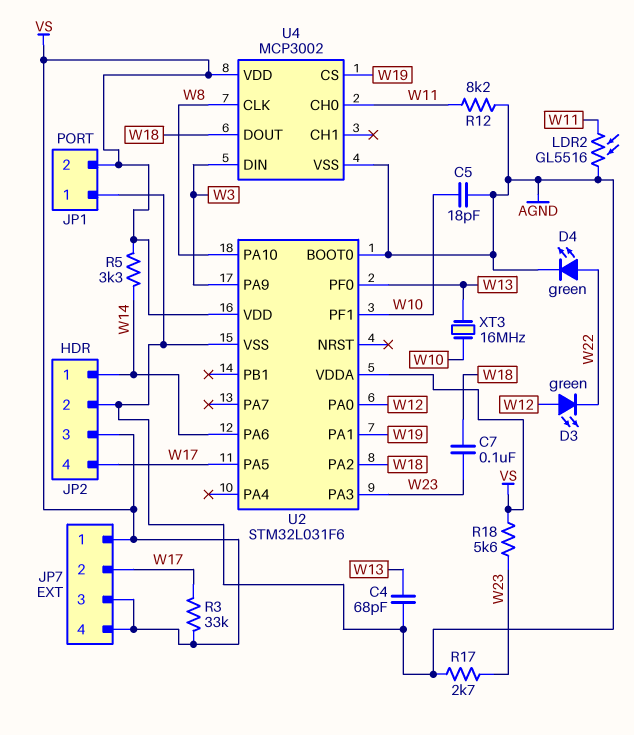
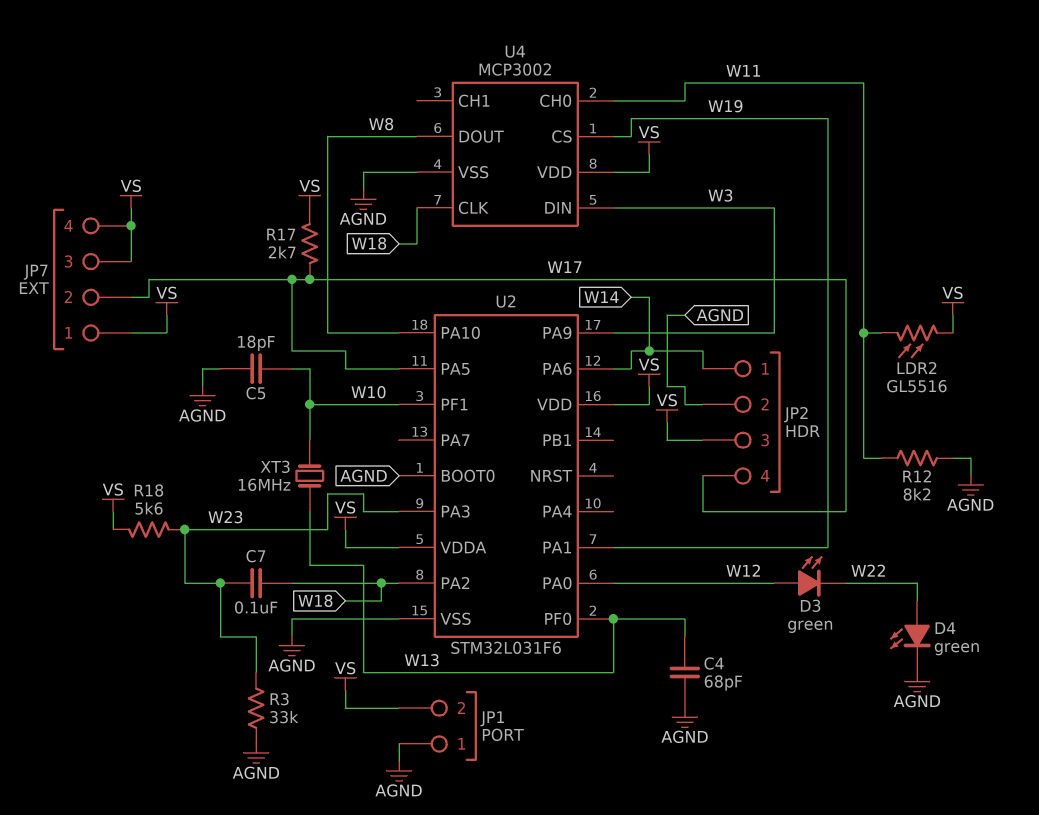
LDR2: GL5516 (AGND, W11) -> GL5516 (VS, W11)
R3: 33k (VS, W17) -> 33k (AGND, W23)
R5: 3.3k (VS, W14) -> none
R17: 2.7k (AGND, W23) -> 2.7k (VS, W17)
U4 pin CLK: W8 -> W18
U4 pin DOUT: W18 -> W8

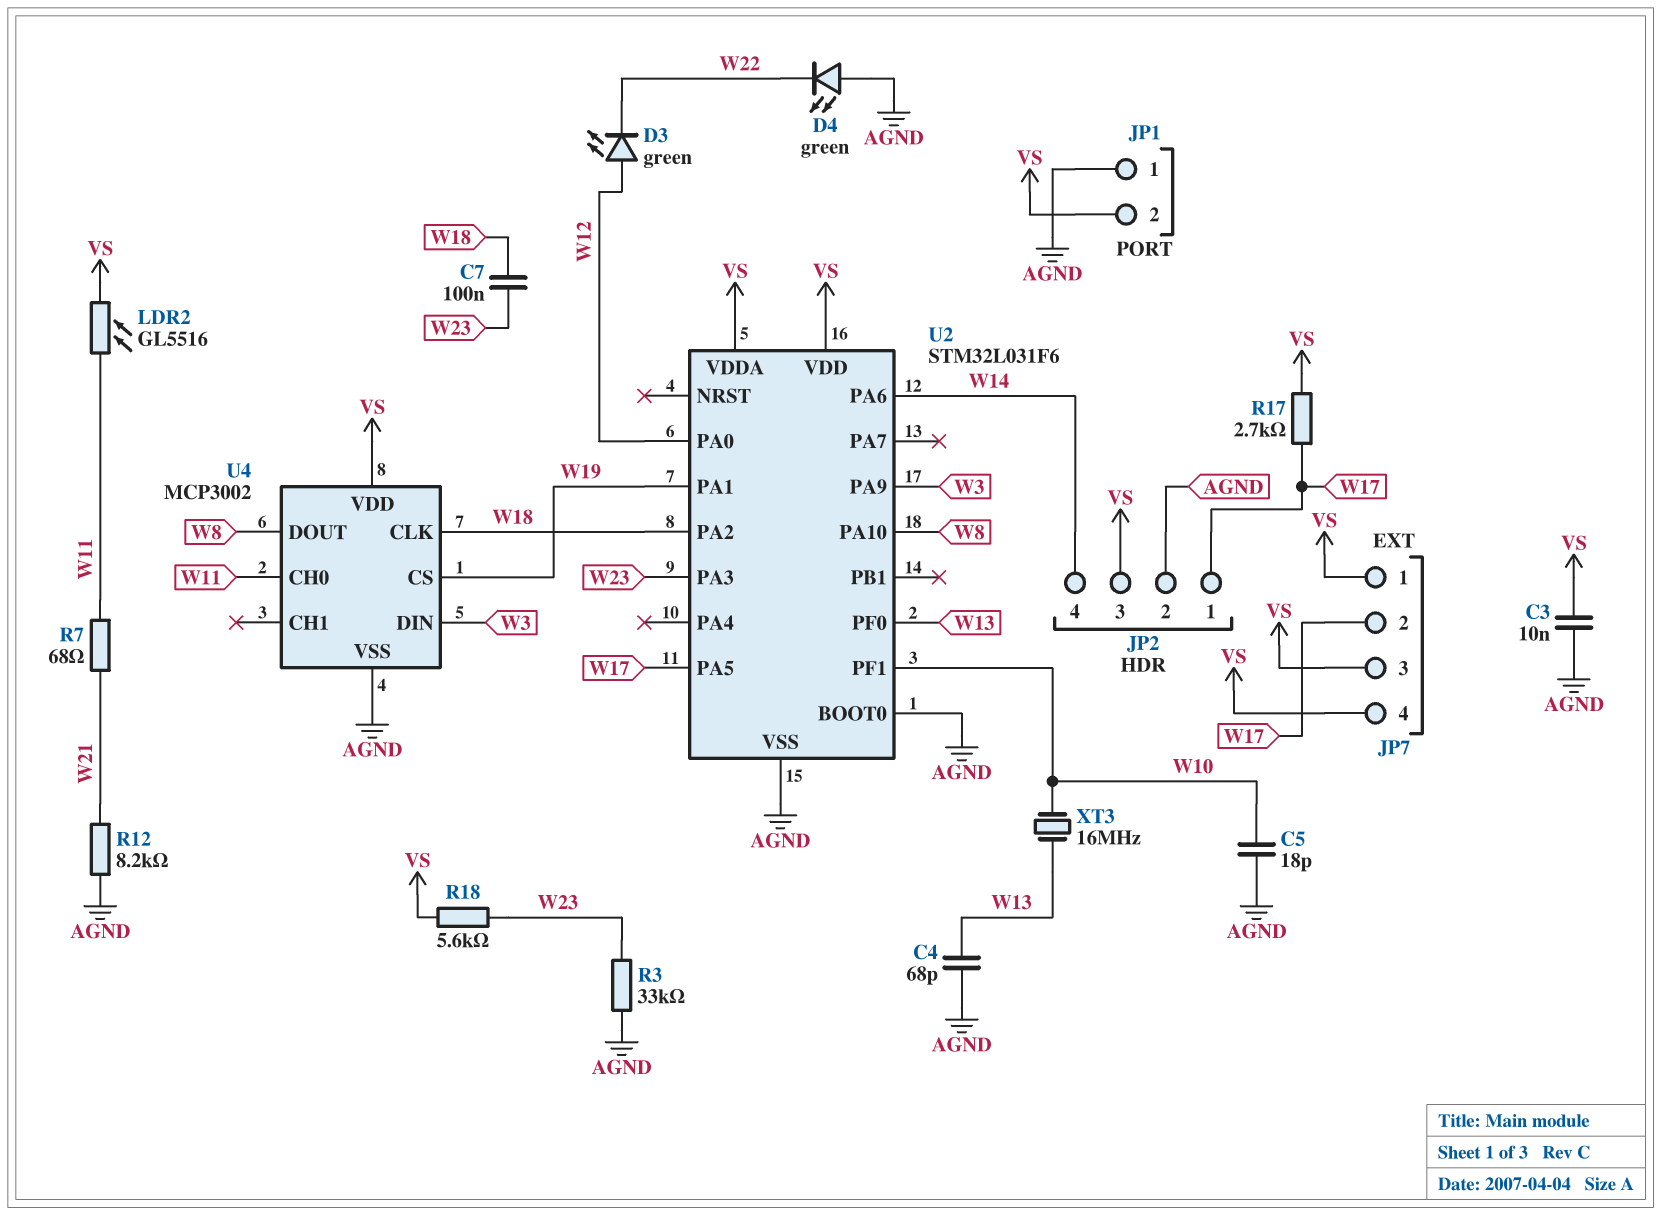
C3: none -> 10nF (AGND, VS)
D4: LED green (A W22, K AGND) -> LED green (A AGND, K W22)
JP2 pin 1: W14 -> W17
JP2 pin 4: W17 -> W14
R7: none -> 68 (W11, W21)
R12: 8.2k (AGND, W11) -> 8.2k (AGND, W21)

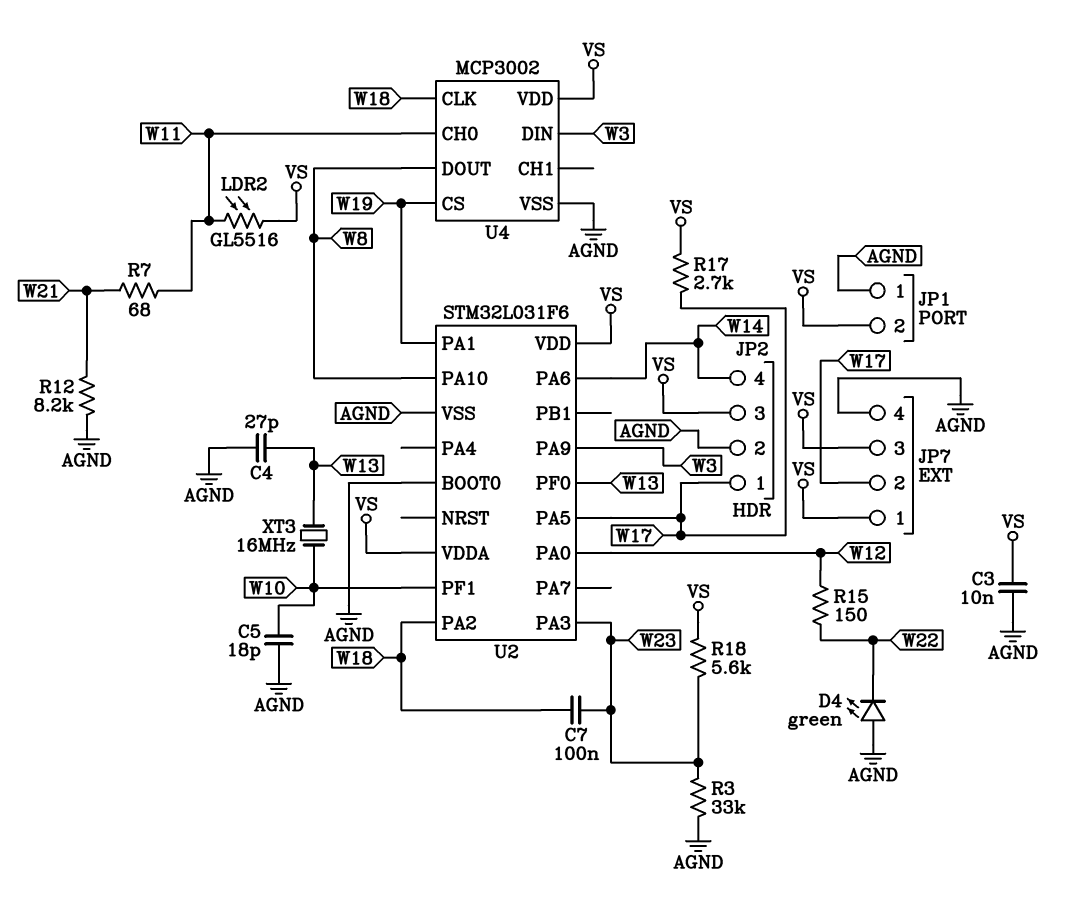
C4: 68pF (AGND, W13) -> 27pF (AGND, W13)
D3: LED green (A W12, K W22) -> none
JP7 pin 4: VS -> AGND
R15: none -> 150 (W12, W22)

